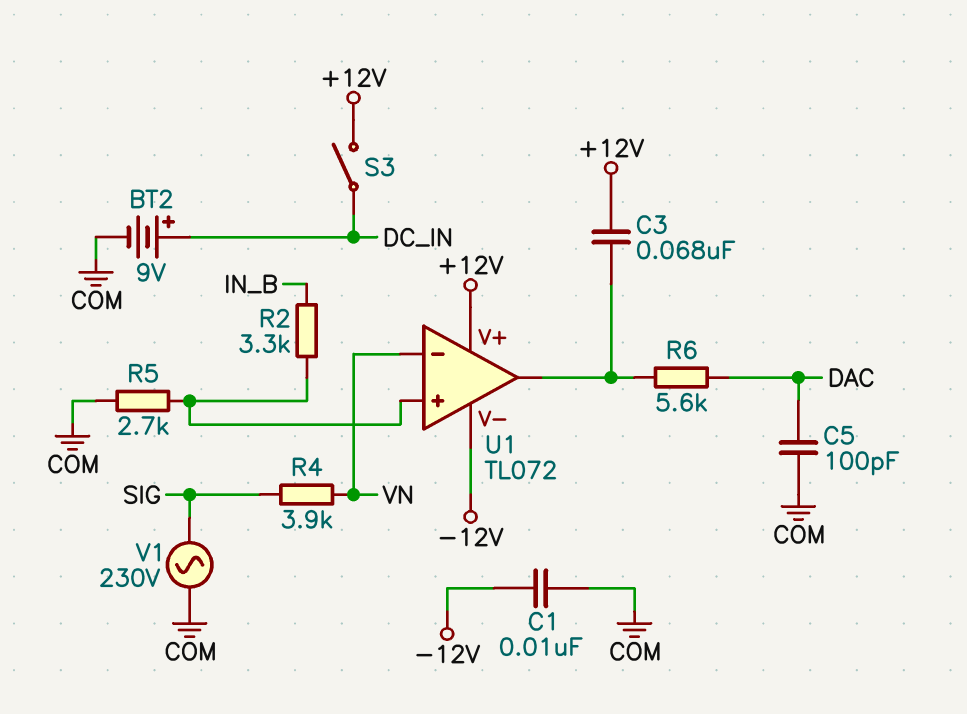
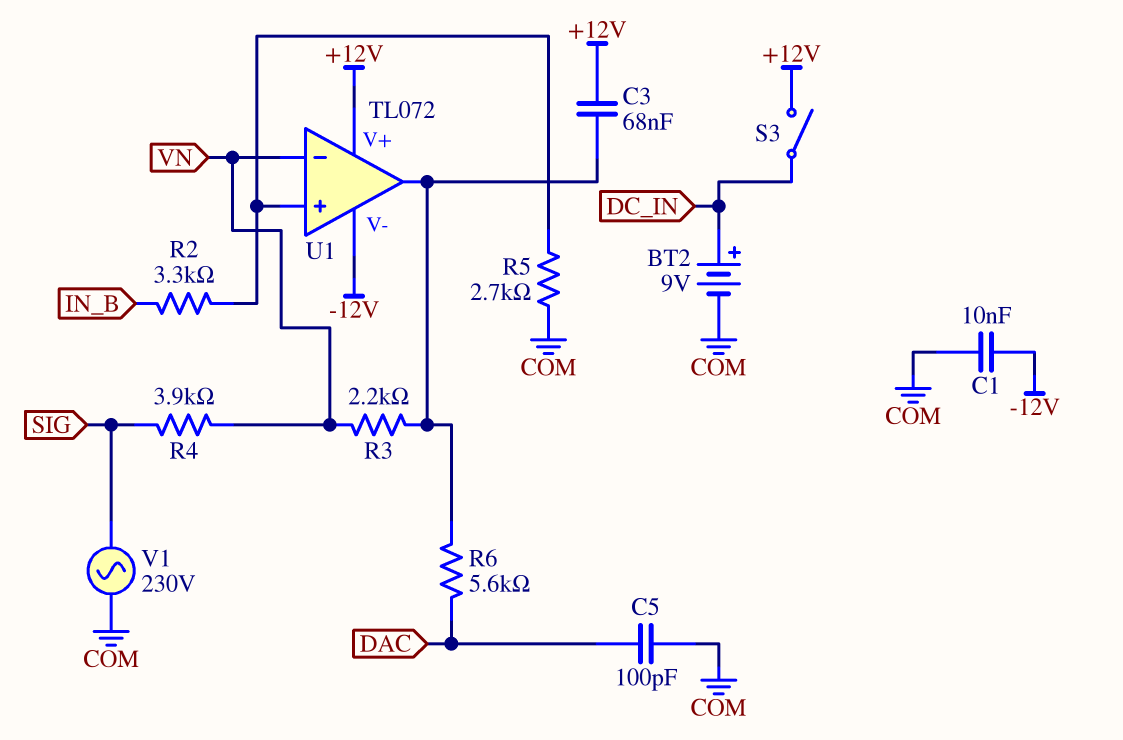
R3: none -> 2.2k (U1/out, VN)

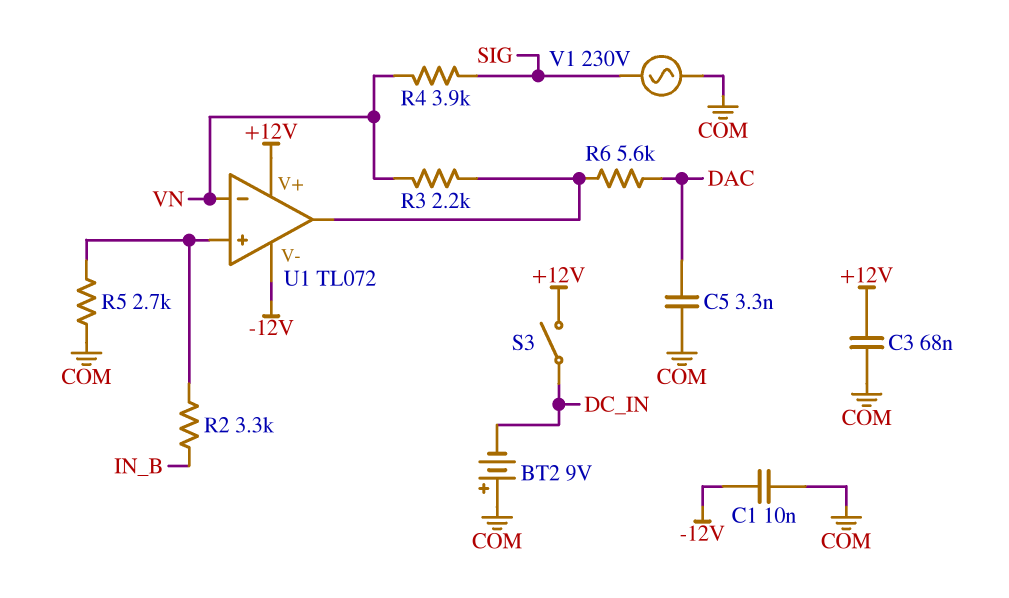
BT2: 9V (plus DC_IN, minus COM) -> 9V (plus COM, minus DC_IN)
C3: 68nF (+12V, U1/out) -> 68nF (+12V, COM)
C5: 100pF (COM, DAC) -> 3.3nF (COM, DAC)

